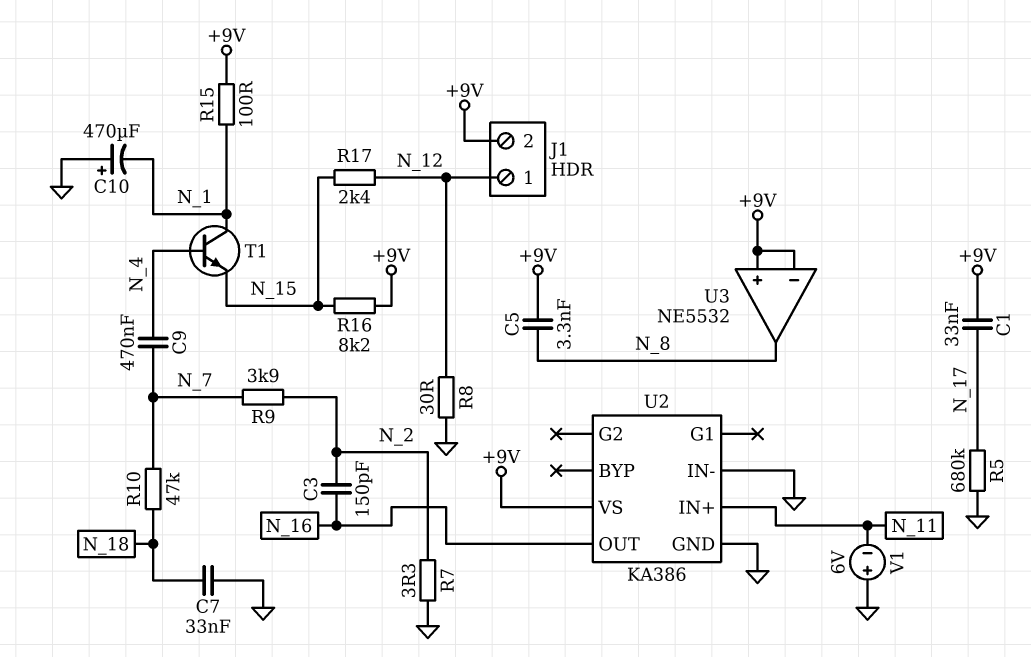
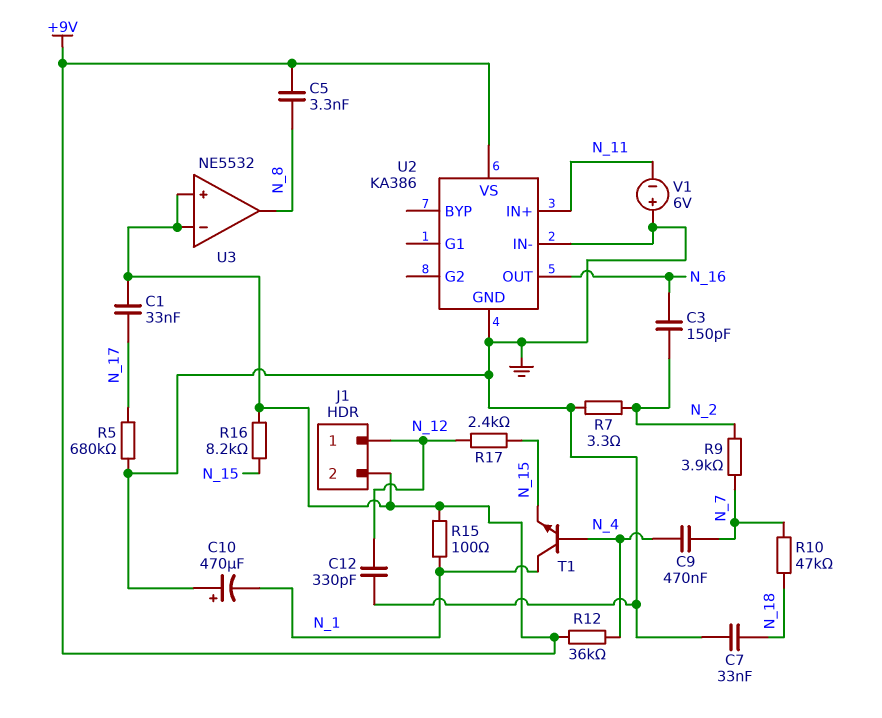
C12: none -> 330pF (GND, N_12)
R8: 30 (GND, N_12) -> none
R12: none -> 36k (+9V, N_4)

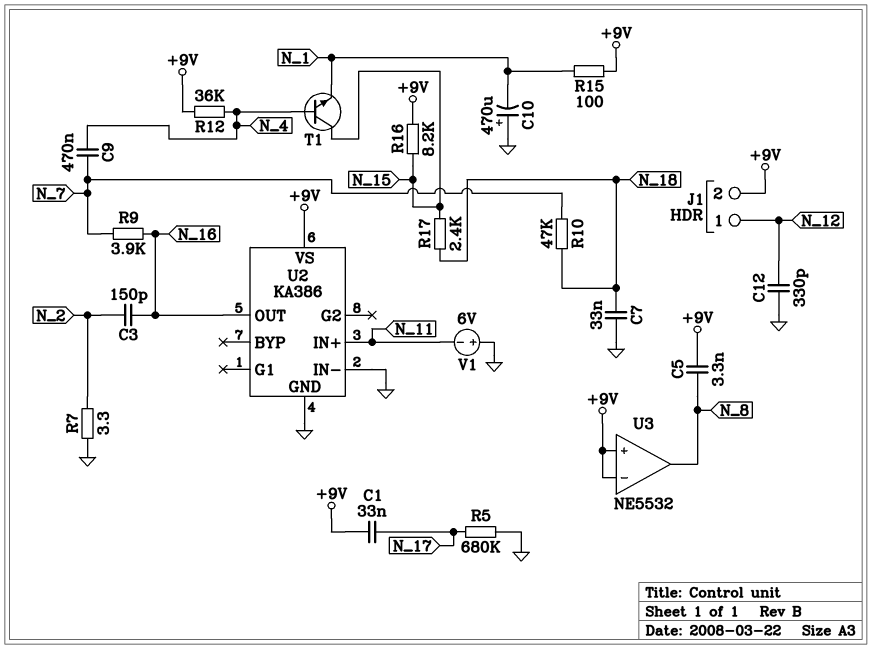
R9: 3.9k (N_2, N_7) -> 3.9k (N_7, N_16)
R17: 2.4k (N_12, N_15) -> 2.4k (N_15, N_18)
T1: NPN (B N_4, C N_1, E N_15) -> NPN (B N_4, C N_15, E N_1)

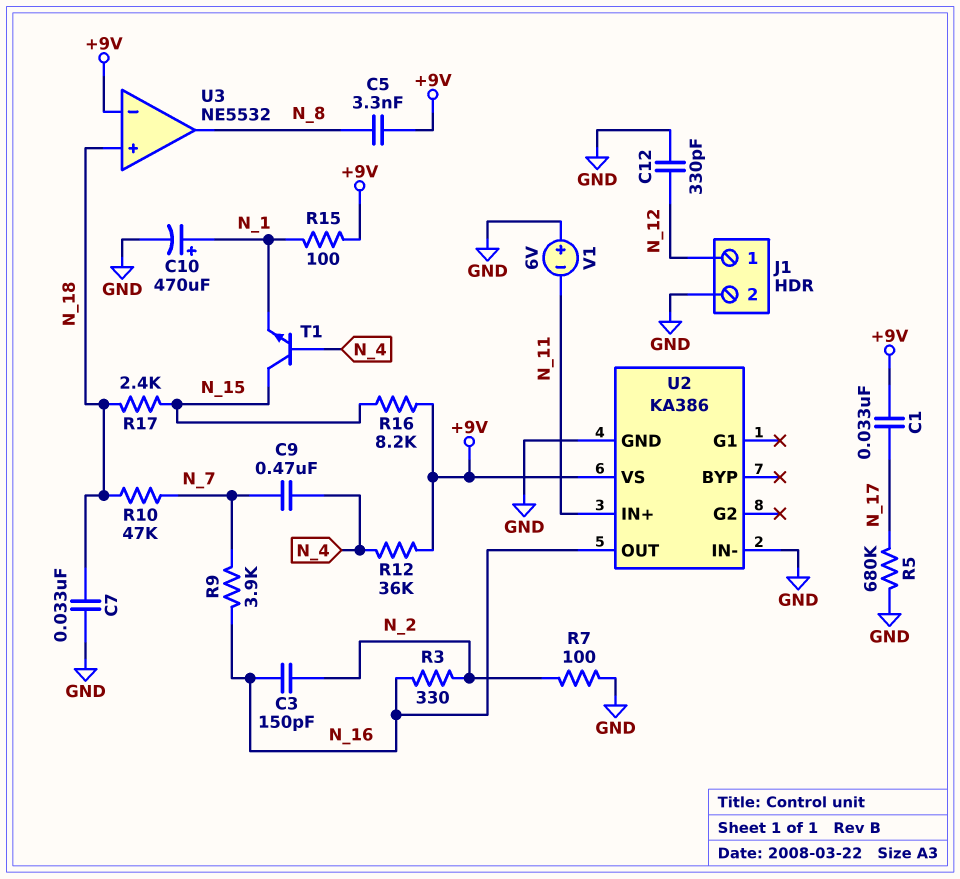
C10: 470uF (plus GND, minus N_1) -> 470uF (plus N_1, minus GND)
J1 pin 2: +9V -> GND
R3: none -> 330 (N_2, N_16)
R7: 3.3 (GND, N_2) -> 100 (GND, N_2)
U3 pin in+: +9V -> N_18

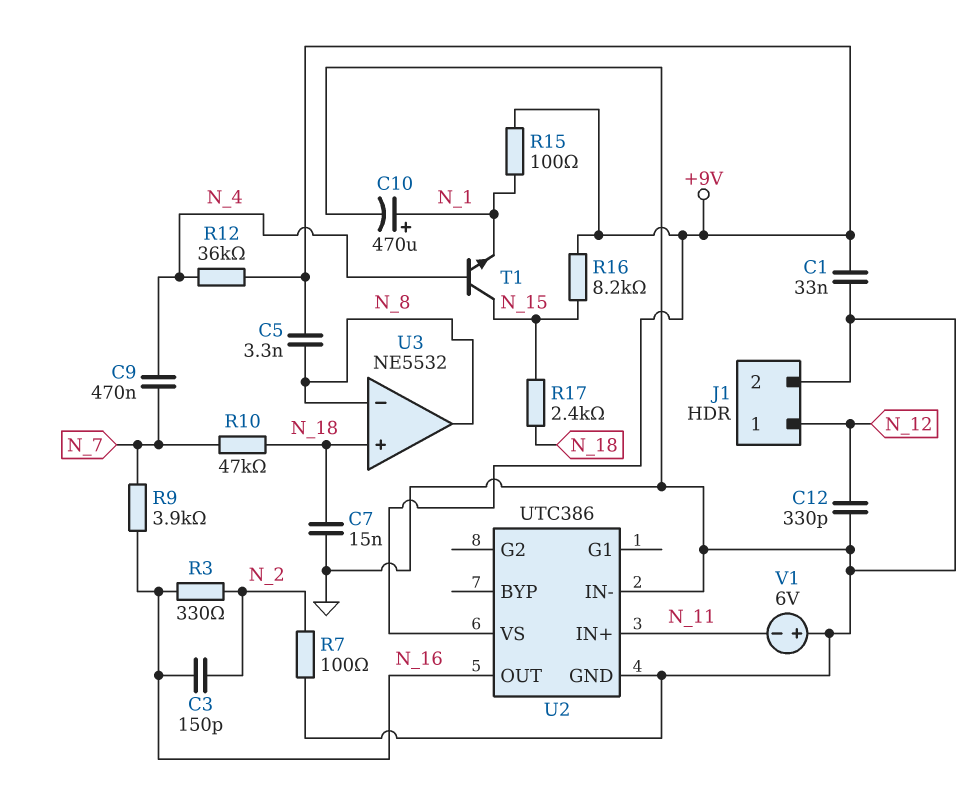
C1: 33nF (+9V, N_17) -> 33nF (+9V, GND)
C7: 33nF (GND, N_18) -> 15nF (GND, N_18)
R5: 680k (GND, N_17) -> none
U2: KA386 -> UTC386
U3 pin in-: +9V -> N_8

